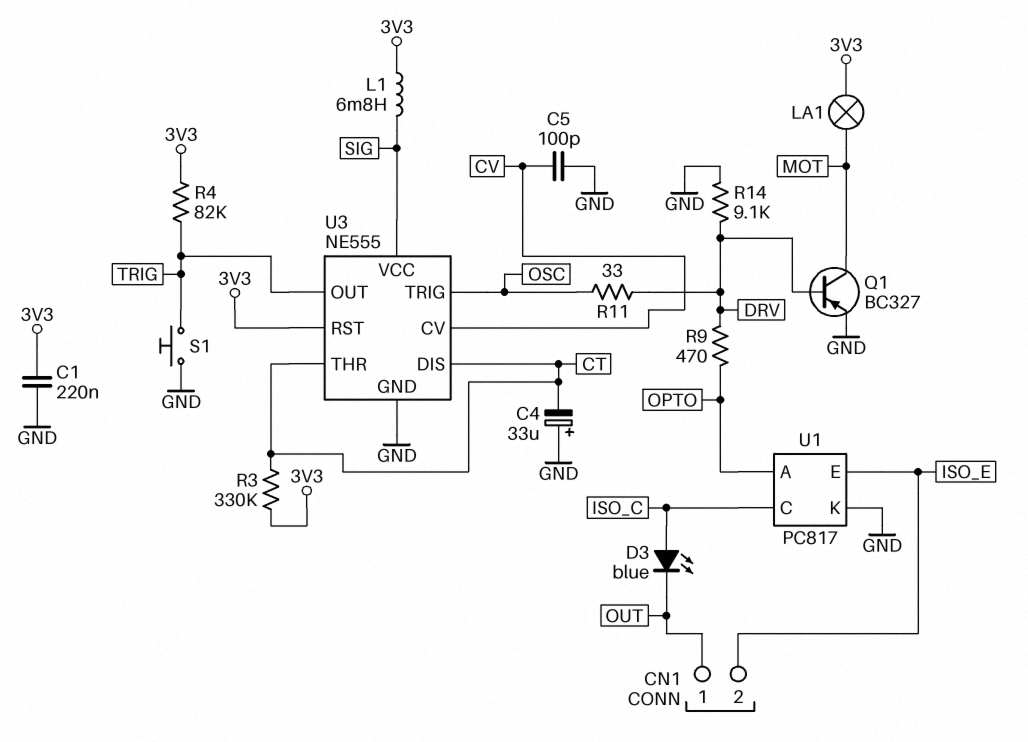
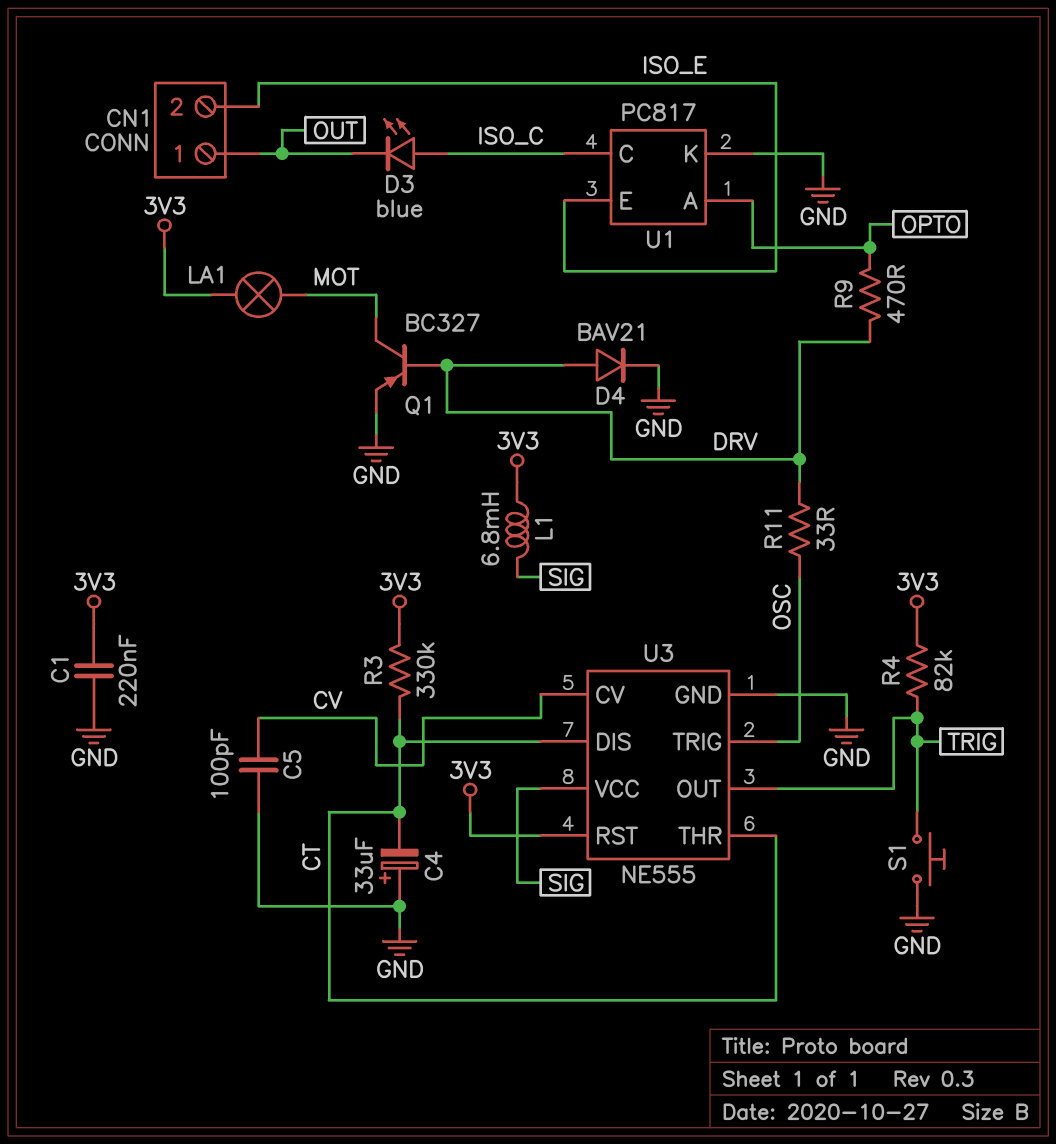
D4: none -> diode BAV21 (A DRV, K GND)
R14: 9.1k (DRV, GND) -> none

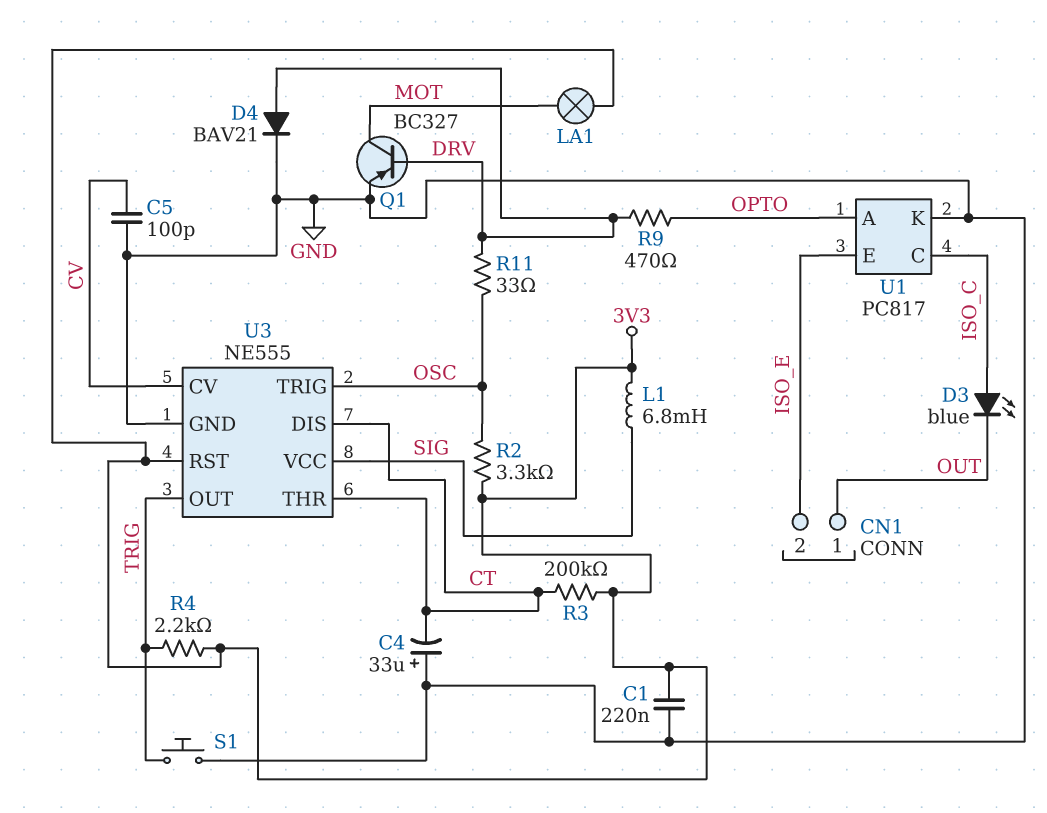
R2: none -> 3.3k (3V3, OSC)
R3: 330k (3V3, CT) -> 200k (3V3, CT)
R4: 82k (3V3, TRIG) -> 2.2k (3V3, TRIG)

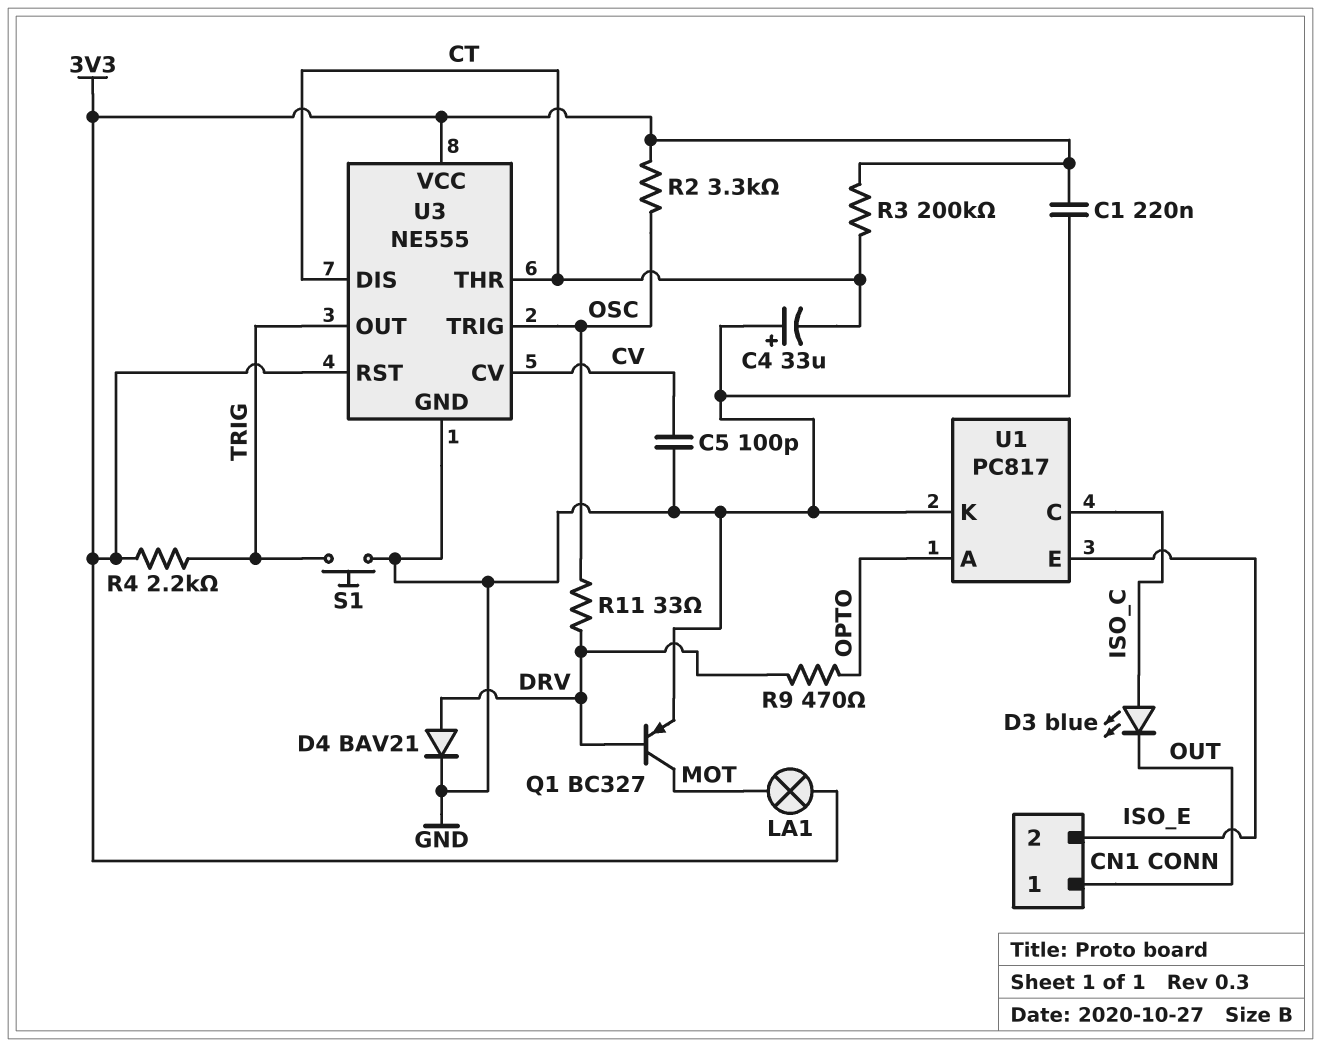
L1: 6.8mH (3V3, SIG) -> none
U3 pin VCC: SIG -> 3V3

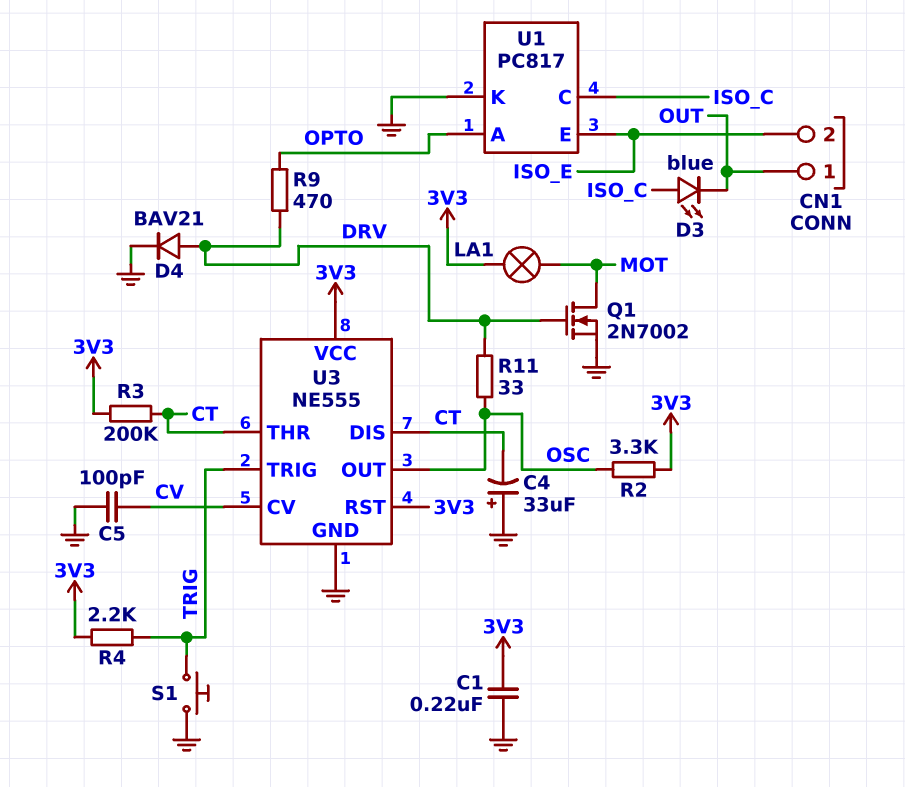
Q1: PNP BC327 (B DRV, C MOT, E GND) -> NMOS 2N7002 (G DRV, D MOT, S GND)
U3 pin OUT: TRIG -> OSC
U3 pin TRIG: OSC -> TRIG

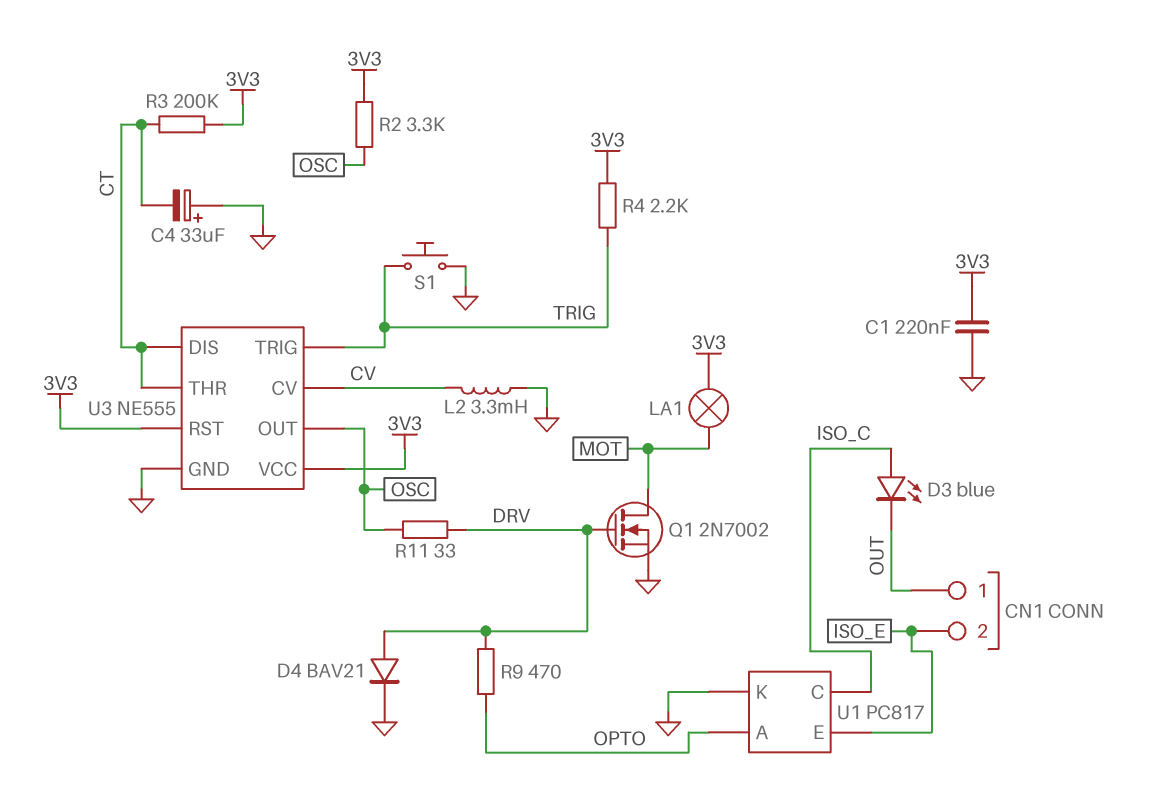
C5: 100pF (CV, GND) -> none
L2: none -> 3.3mH (CV, GND)

